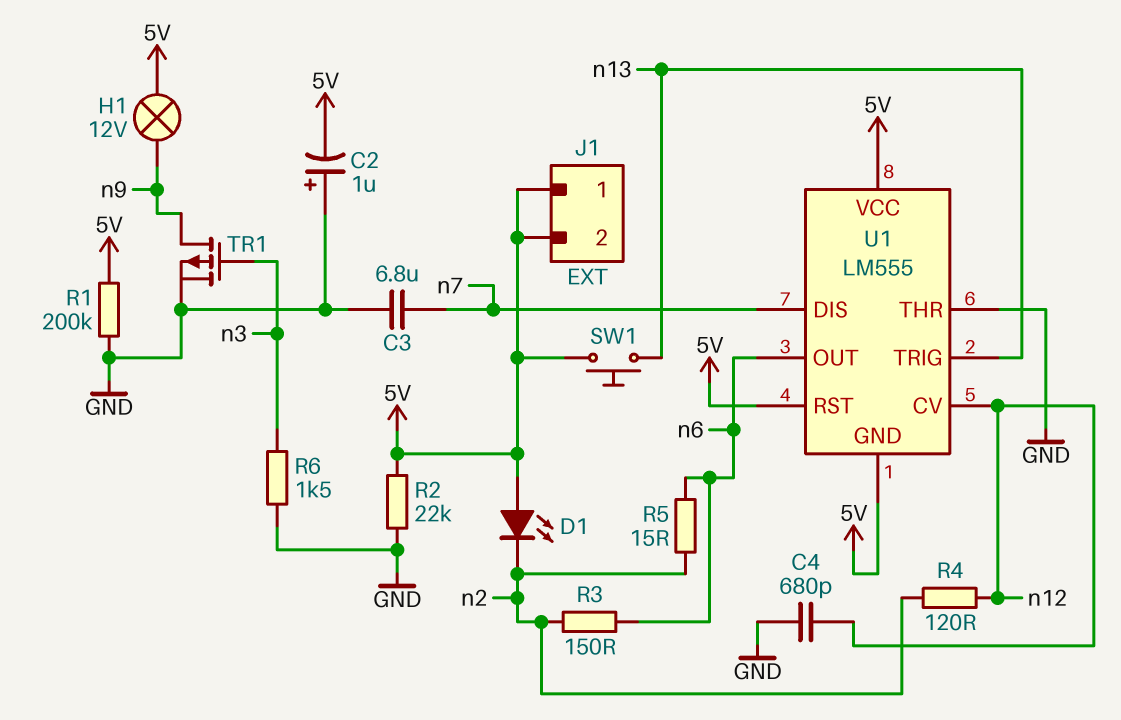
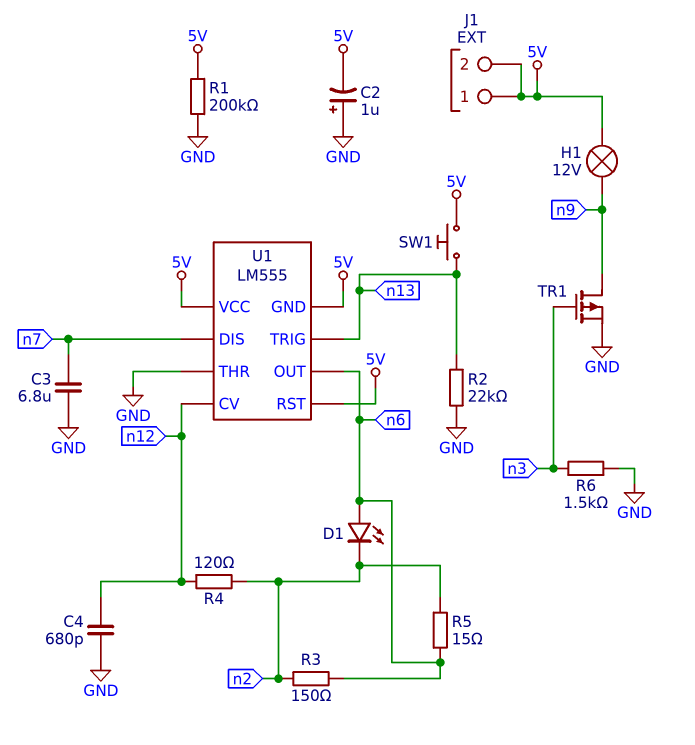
D1: LED (A 5V, K n2) -> LED (A n6, K n2)
R2: 22k (5V, GND) -> 22k (GND, n13)

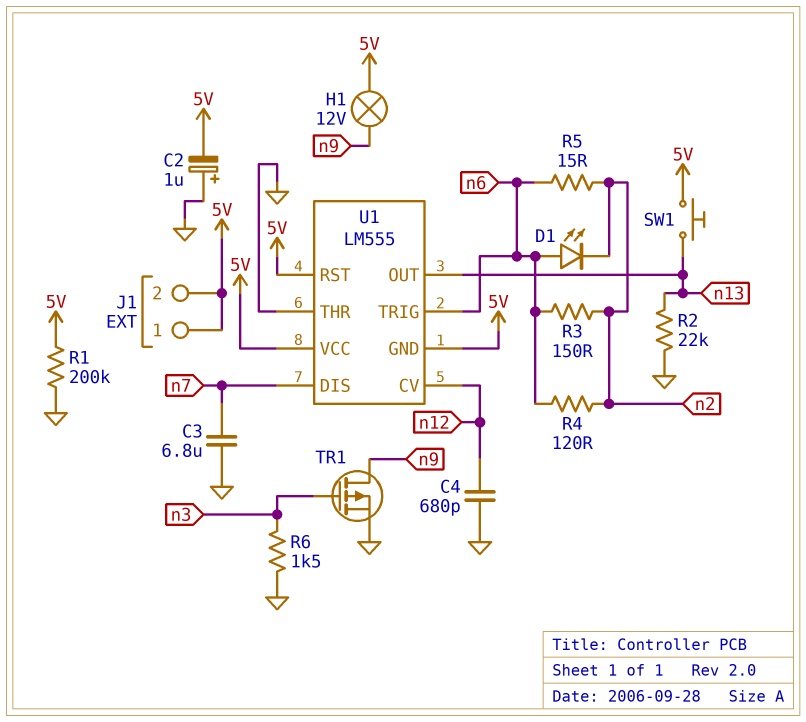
R4: 120 (n2, n12) -> 120 (n2, n6)
U1 pin OUT: n6 -> n13
U1 pin TRIG: n13 -> n6

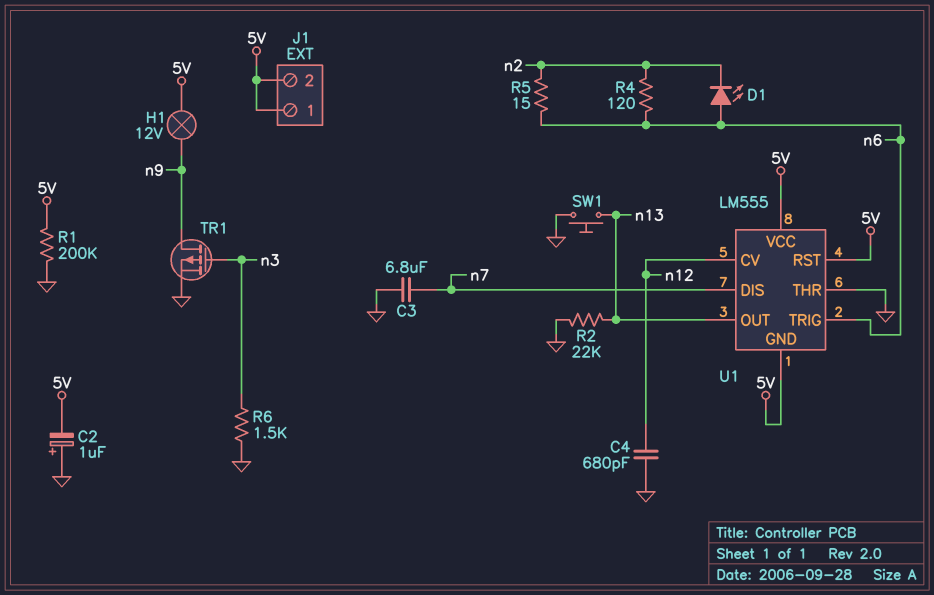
R3: 150 (n2, n6) -> none
SW1: button (5V, n13) -> button (GND, n13)

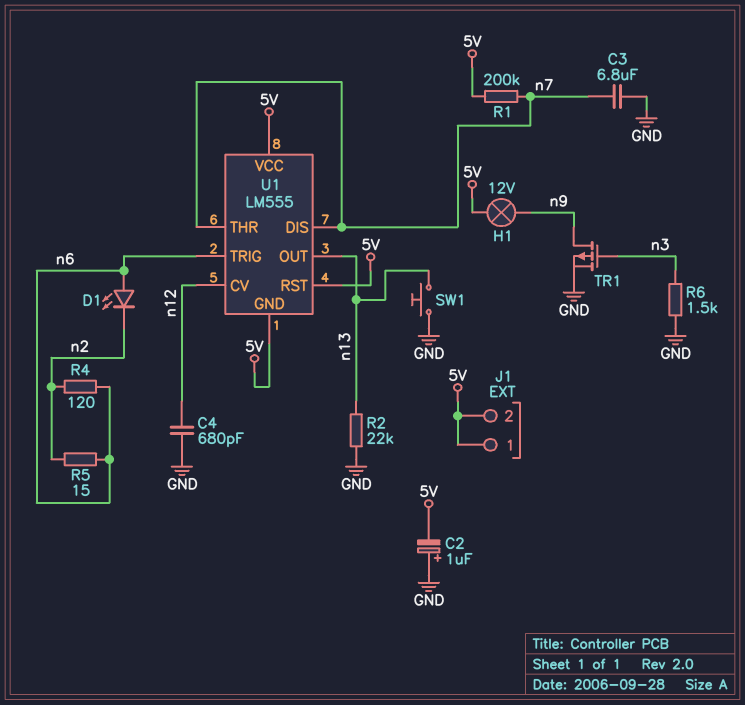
R1: 200k (5V, GND) -> 200k (5V, n7)
U1 pin THR: GND -> n7

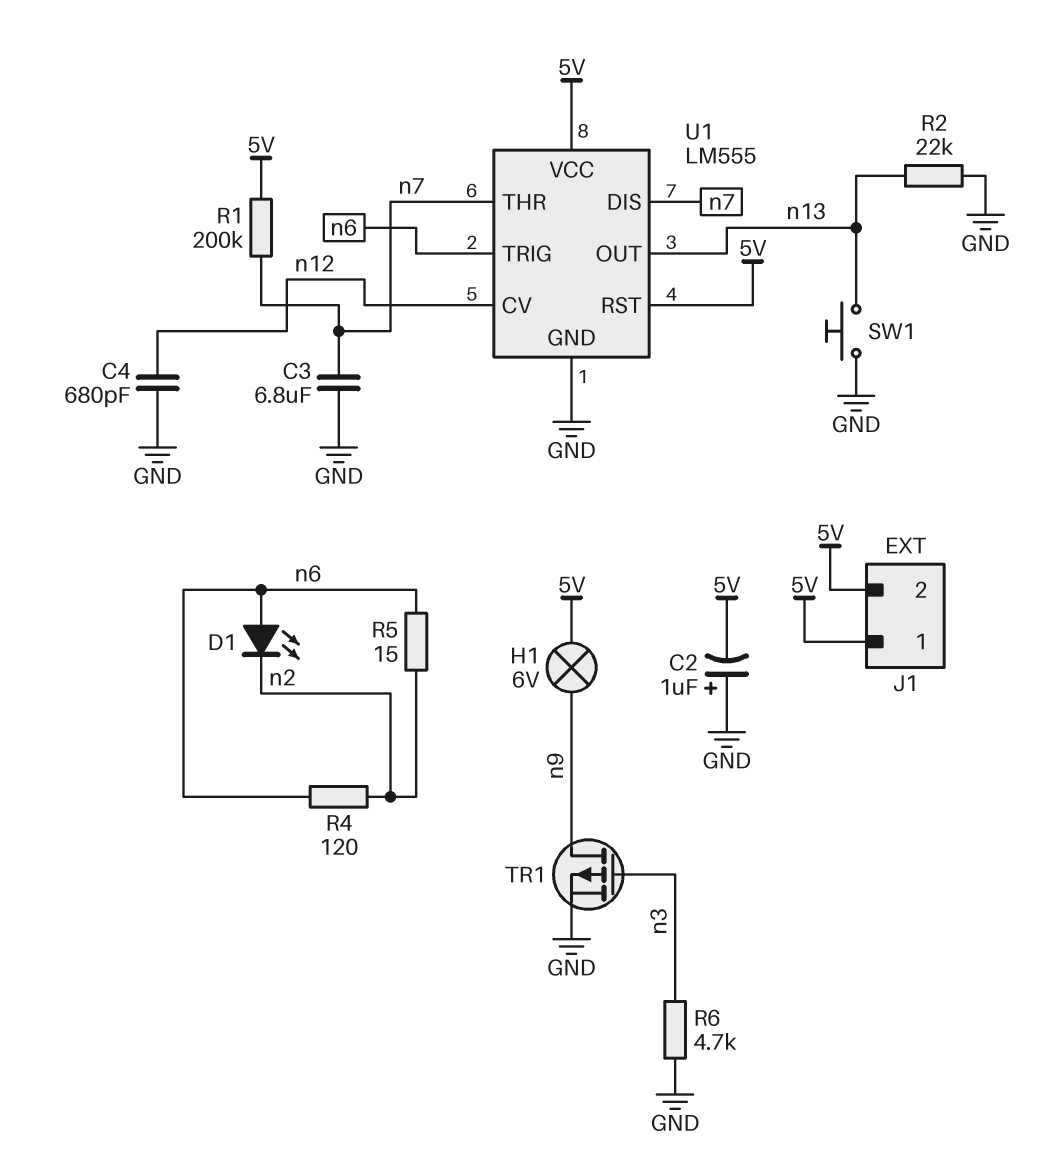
H1: lamp 12V (5V, n9) -> lamp 6V (5V, n9)
R6: 1.5k (GND, n3) -> 4.7k (GND, n3)
U1 pin GND: 5V -> GND

